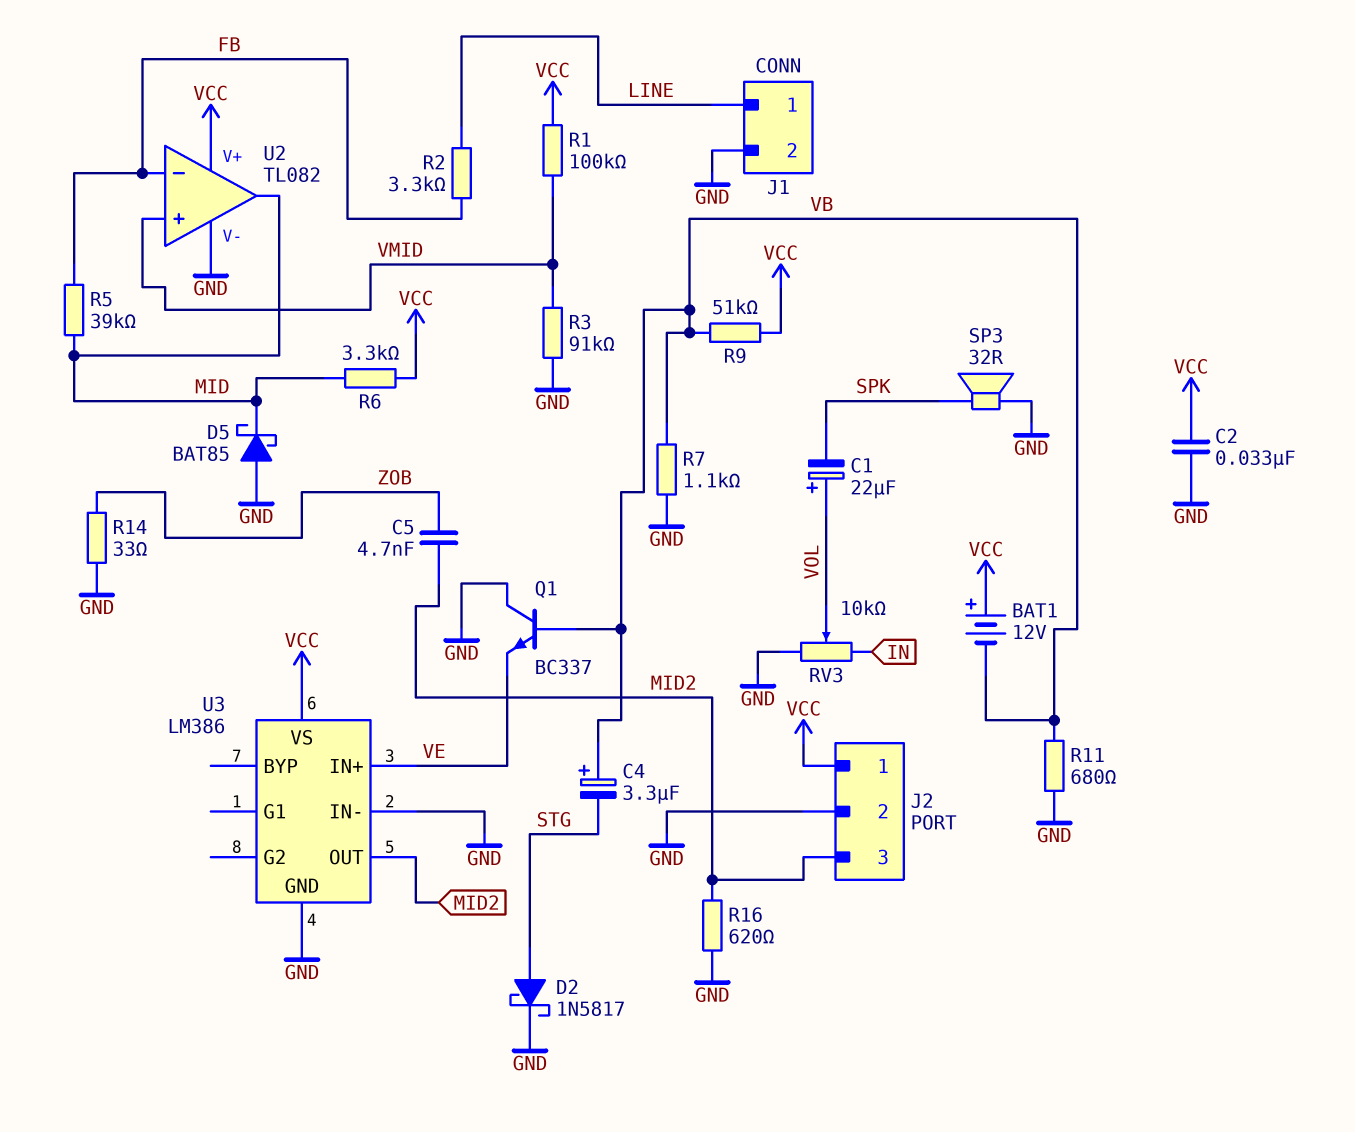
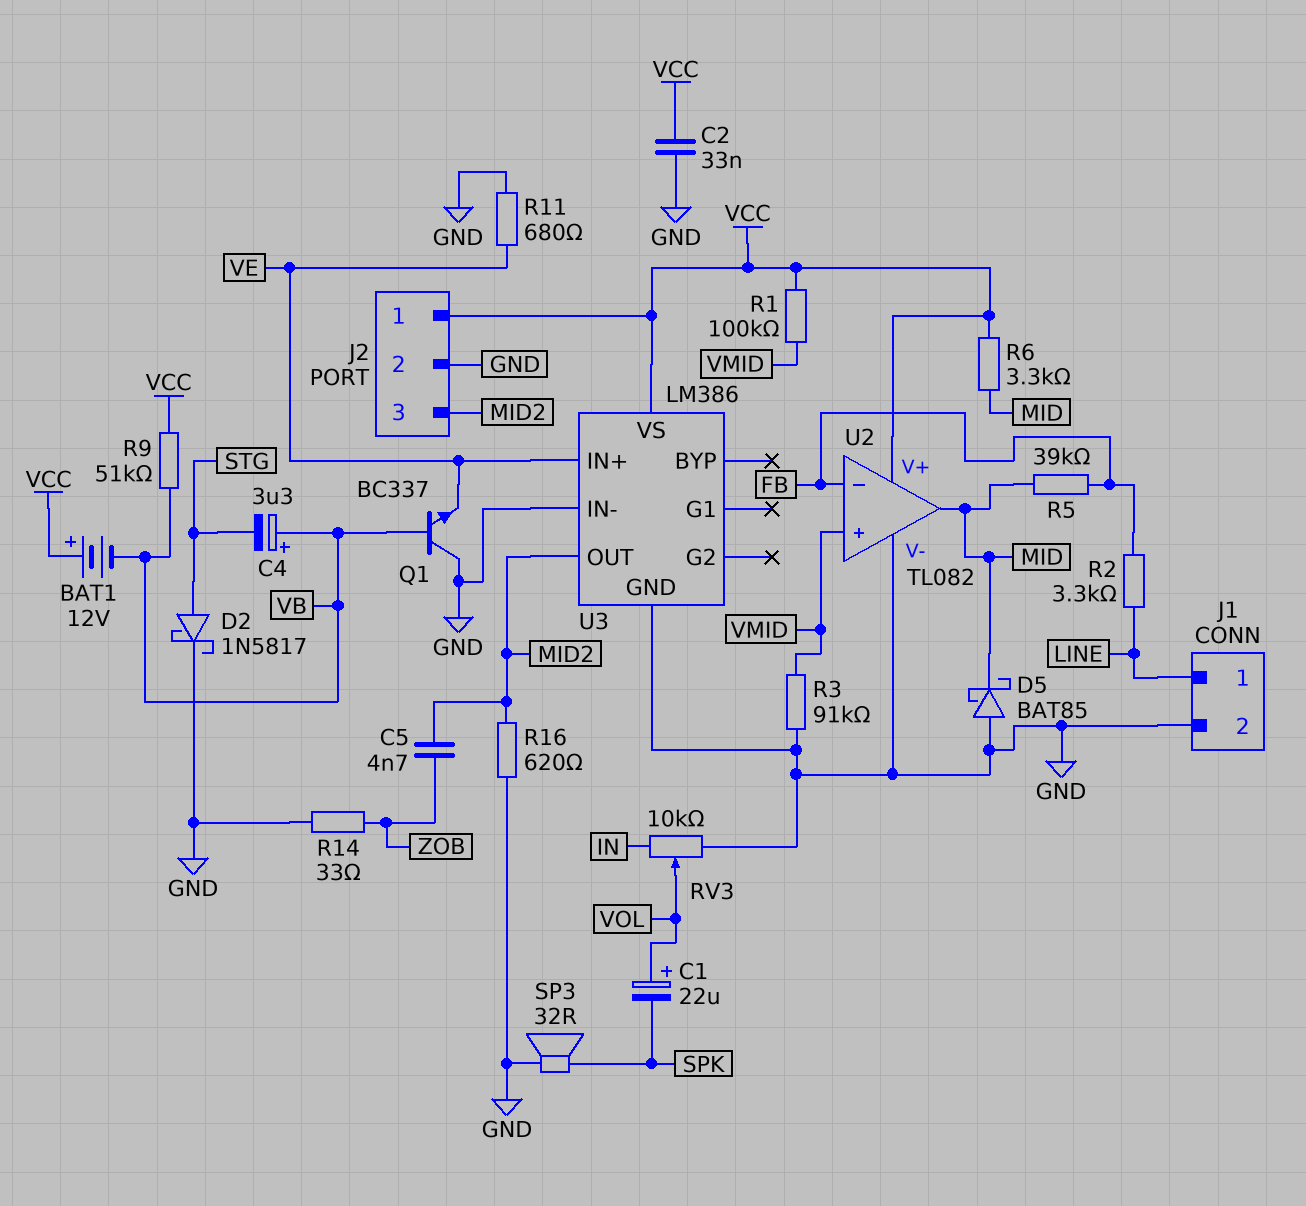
R7: 1.1k (GND, VB) -> none
R11: 680 (GND, VB) -> 680 (GND, VE)

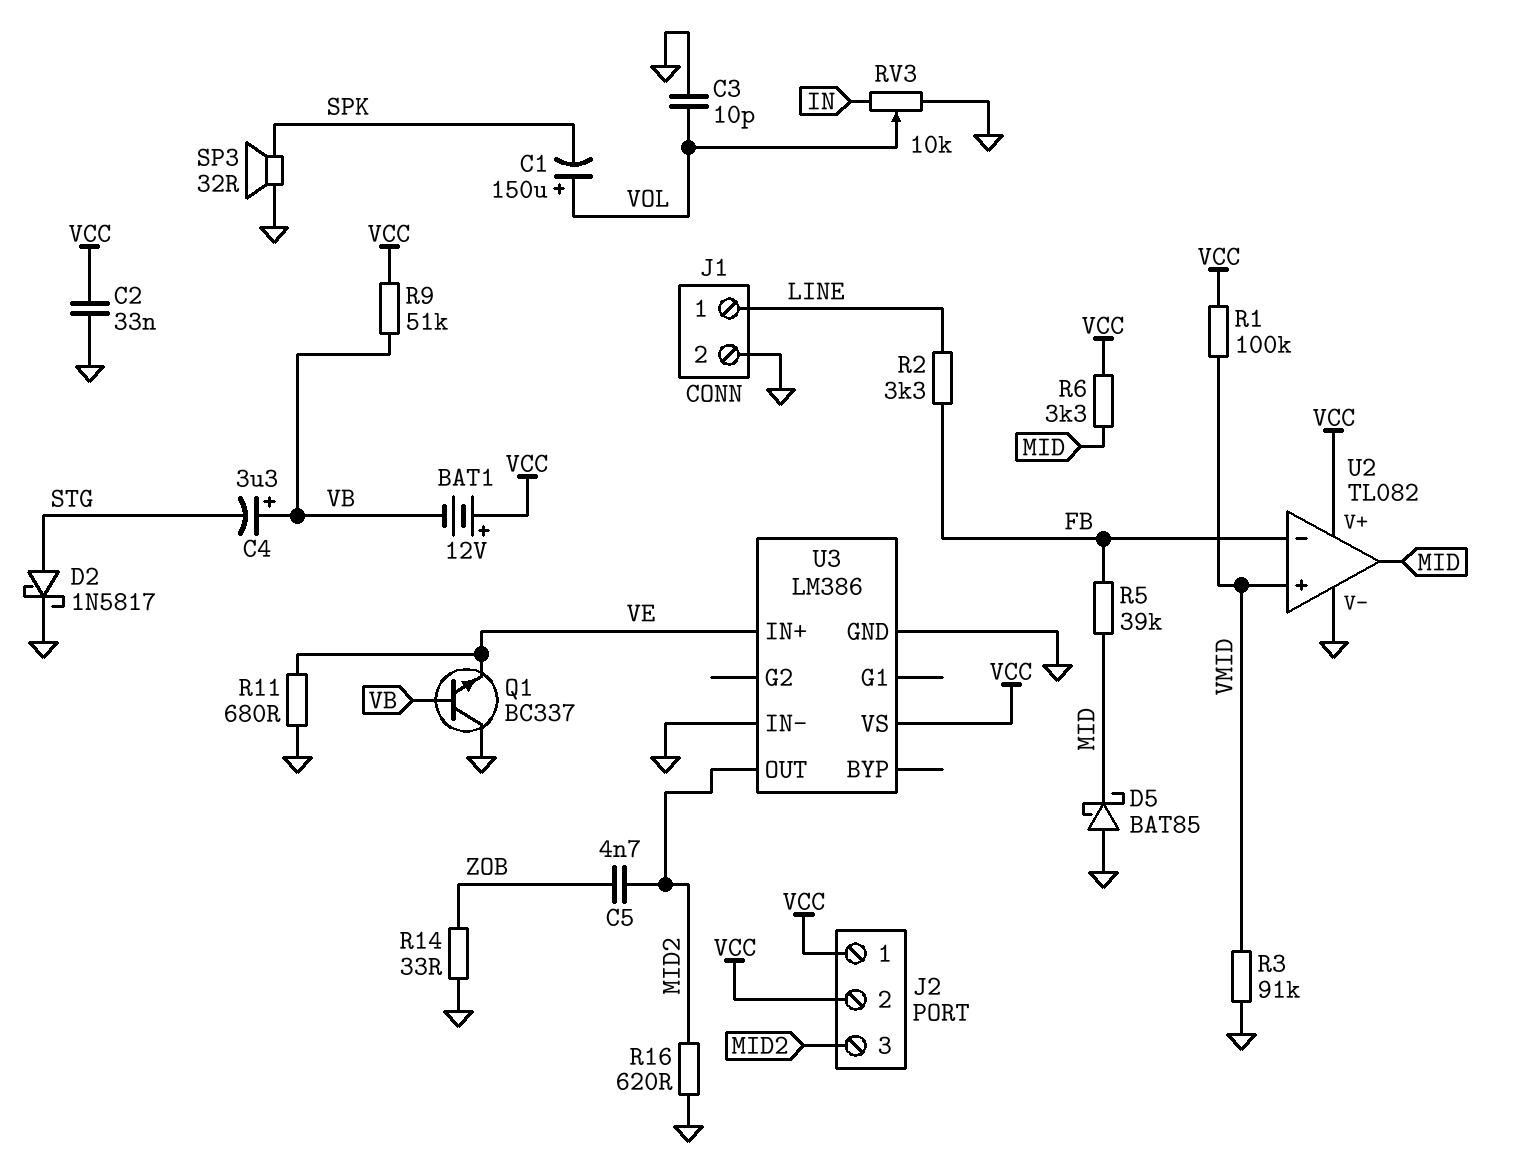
C1: 22uF (plus VOL, minus SPK) -> 150uF (plus VOL, minus SPK)
C3: none -> 10pF (GND, VOL)
J2 pin 2: GND -> VCC

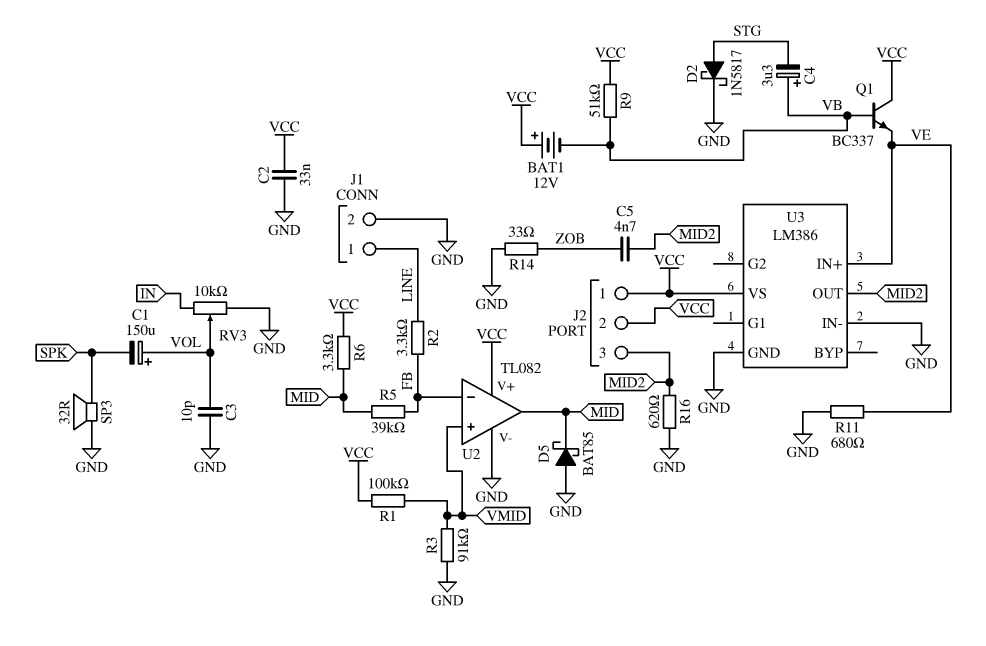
Q1: NPN BC337 (B VB, C GND, E VE) -> NPN BC337 (B VB, C VCC, E VE)

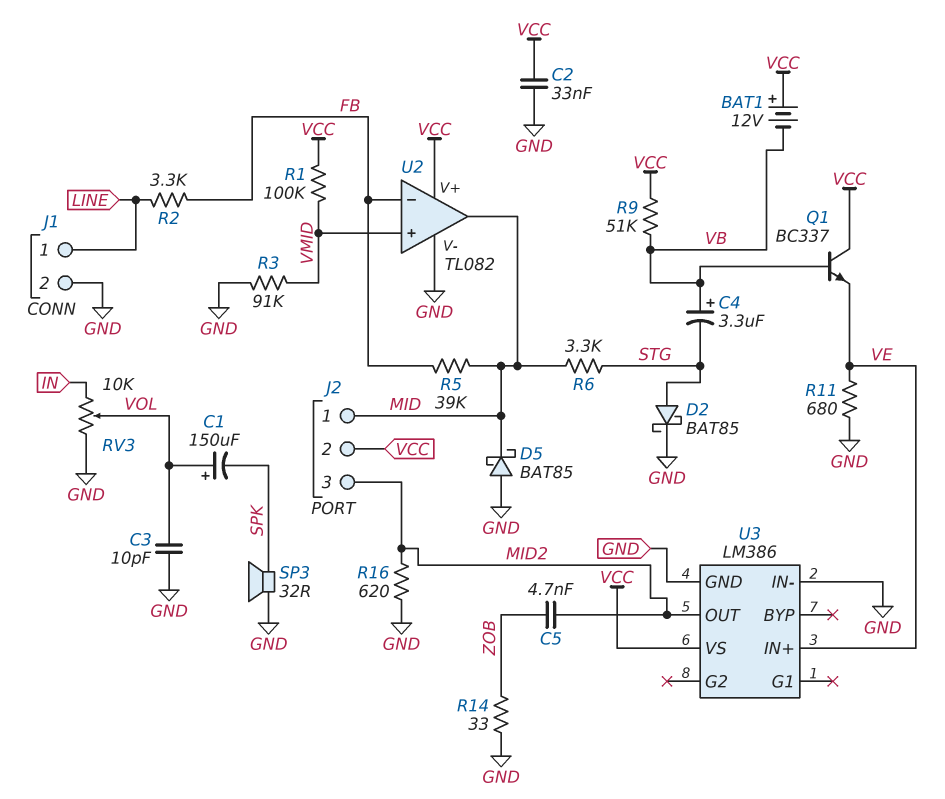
D2: schottky 1N5817 (A STG, K GND) -> schottky BAT85 (A STG, K GND)
J2 pin 1: VCC -> MID
R6: 3.3k (MID, VCC) -> 3.3k (MID, STG)

